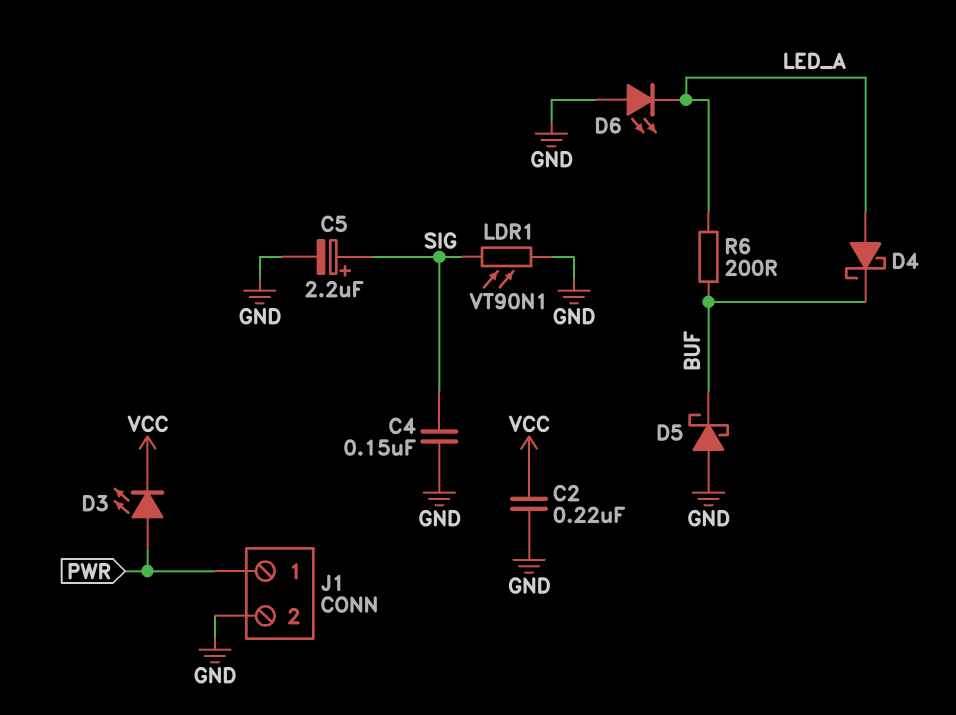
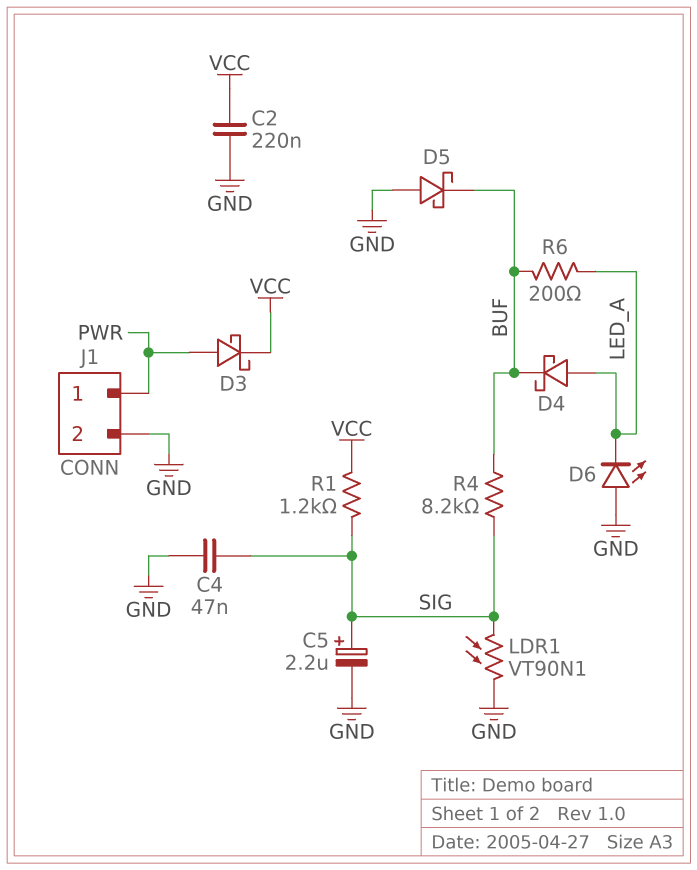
C4: 150nF (GND, SIG) -> 47nF (GND, SIG)
D3: LED (A PWR, K VCC) -> schottky (A PWR, K VCC)
R1: none -> 1.2k (SIG, VCC)
R4: none -> 8.2k (BUF, SIG)

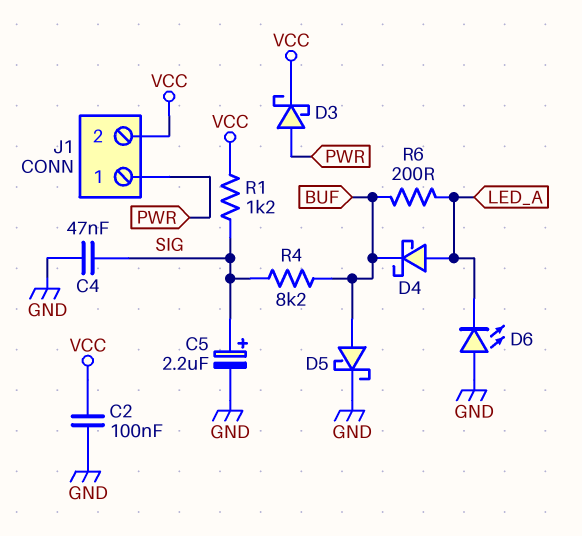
C2: 220nF (GND, VCC) -> 100nF (GND, VCC)
D5: schottky (A GND, K BUF) -> schottky (A BUF, K GND)
J1 pin 2: GND -> VCC
LDR1: VT90N1 (GND, SIG) -> none

